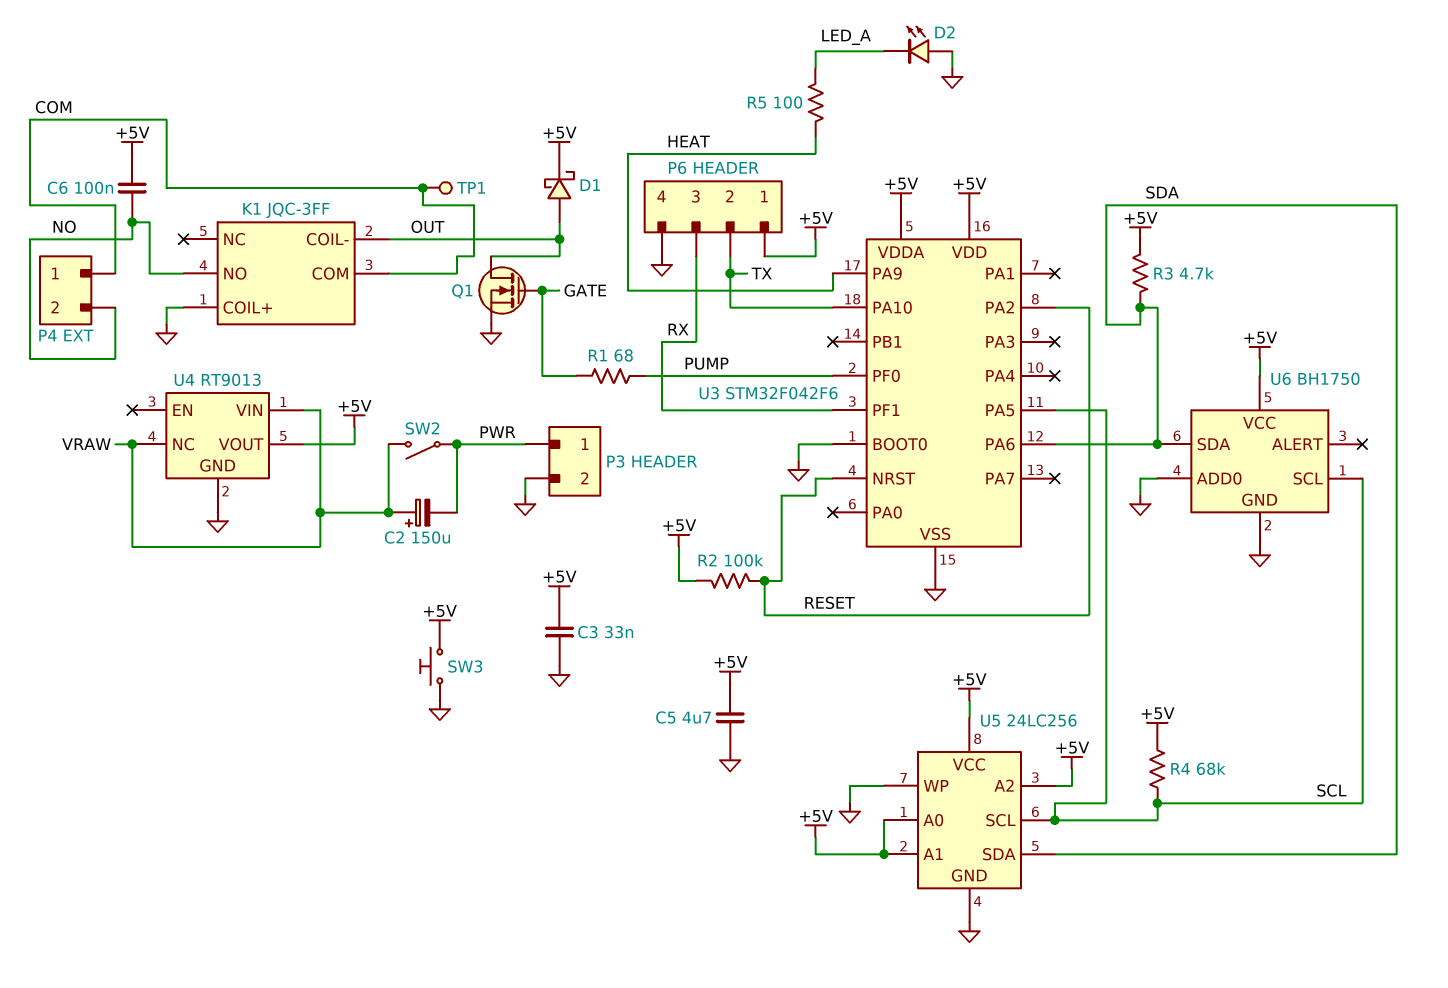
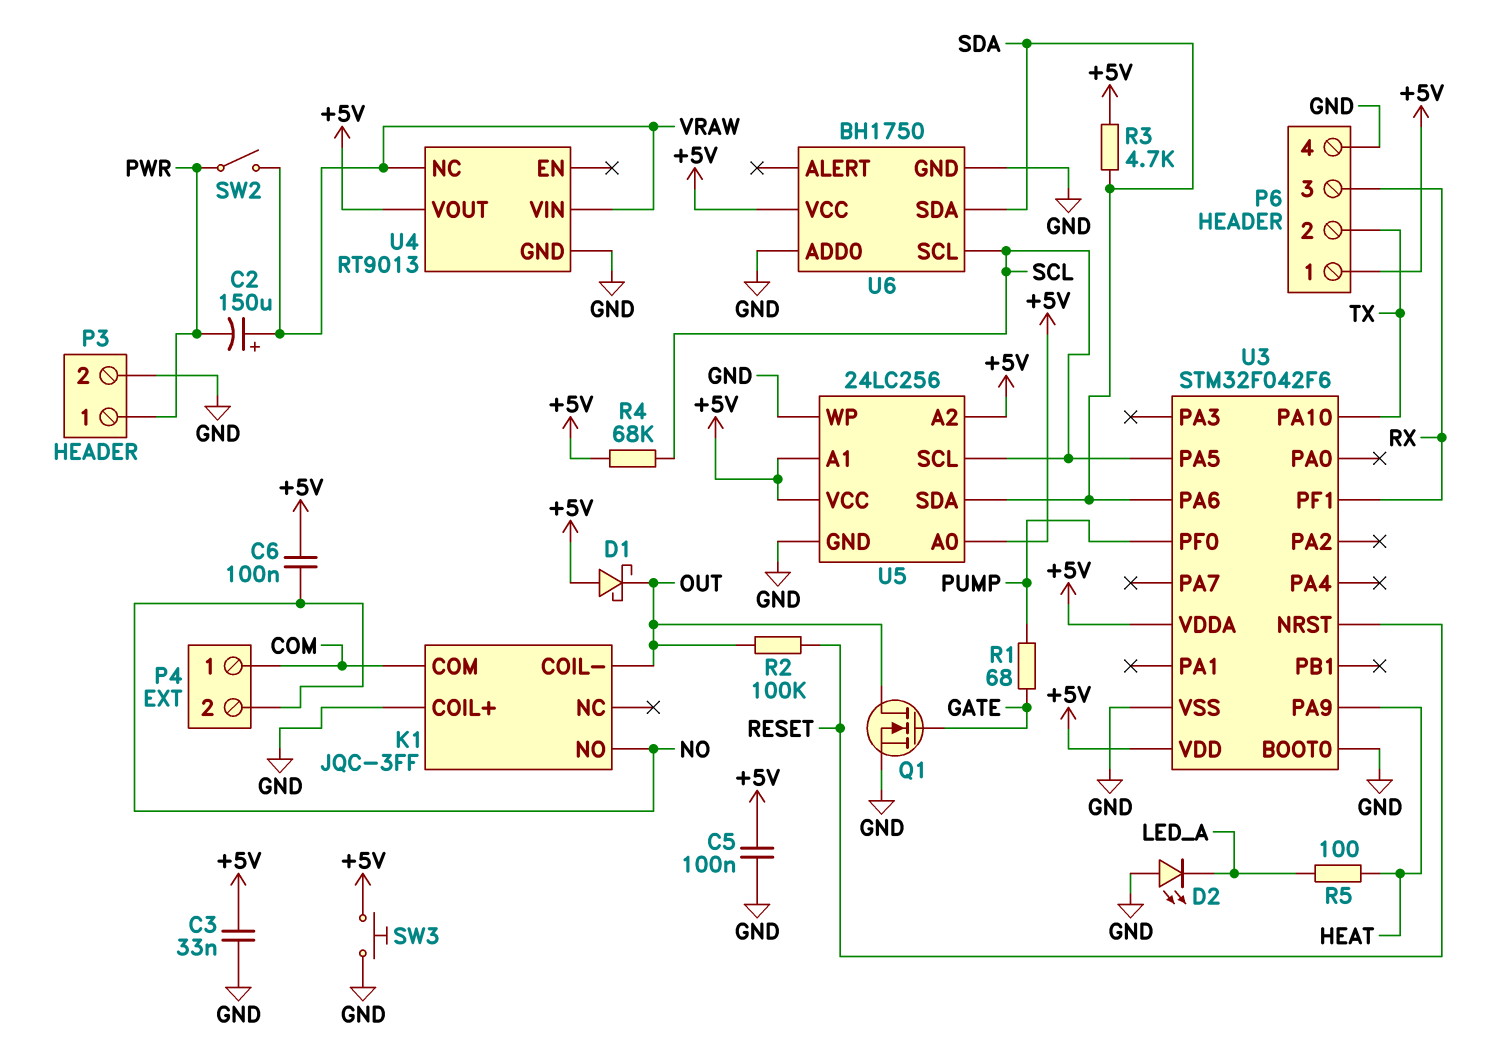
C5: 4.7uF (+5V, GND) -> 100nF (+5V, GND)
D1: schottky (A OUT, K +5V) -> schottky (A +5V, K OUT)
R2: 100k (+5V, RESET) -> 100k (OUT, RESET)
TP1: test point (COM) -> none
U3 pin PA2: RESET -> none

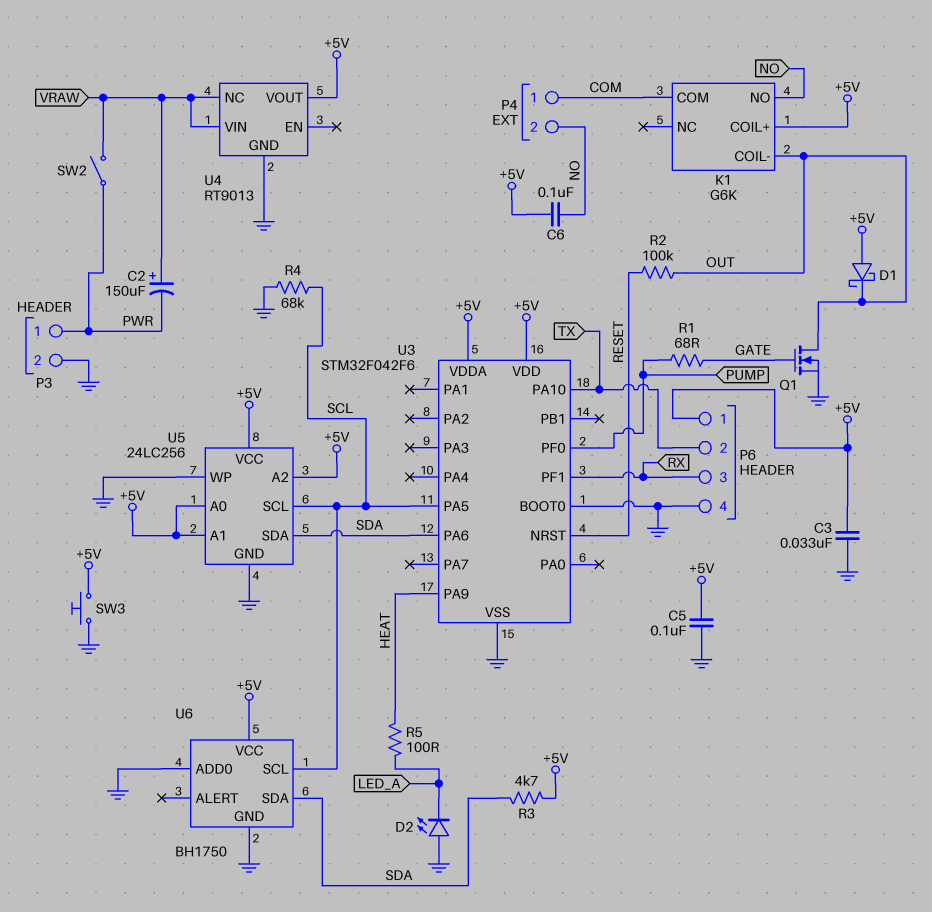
K1: JQC-3FF -> G6K
K1 pin COIL+: GND -> +5V
R4: 68k (+5V, SCL) -> 68k (GND, SCL)

